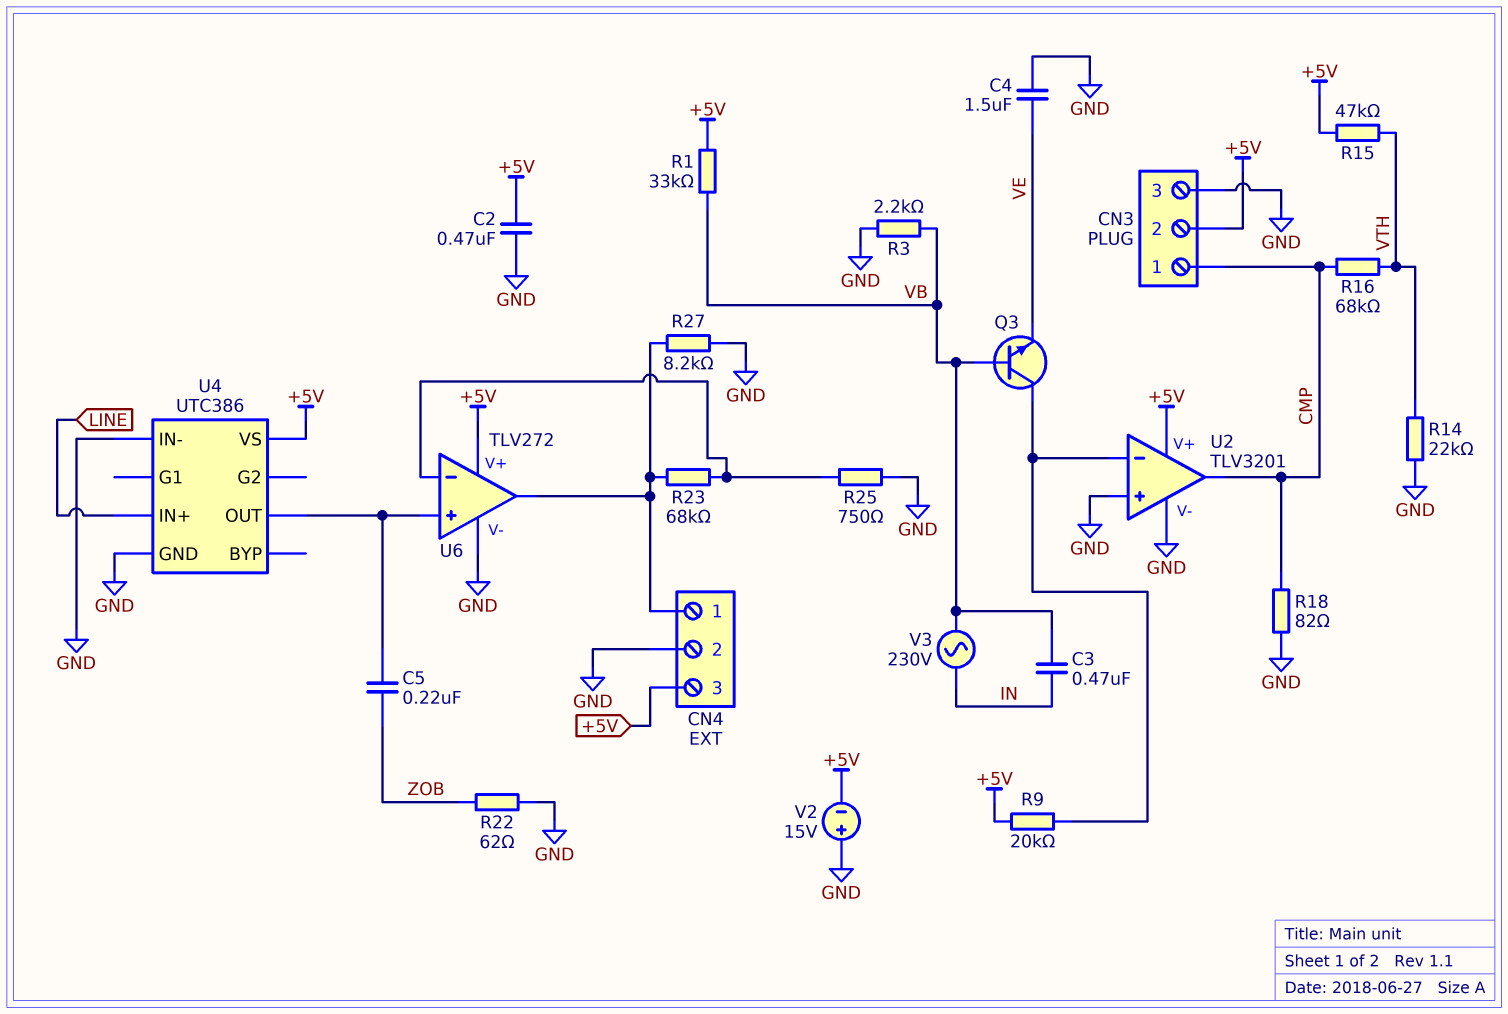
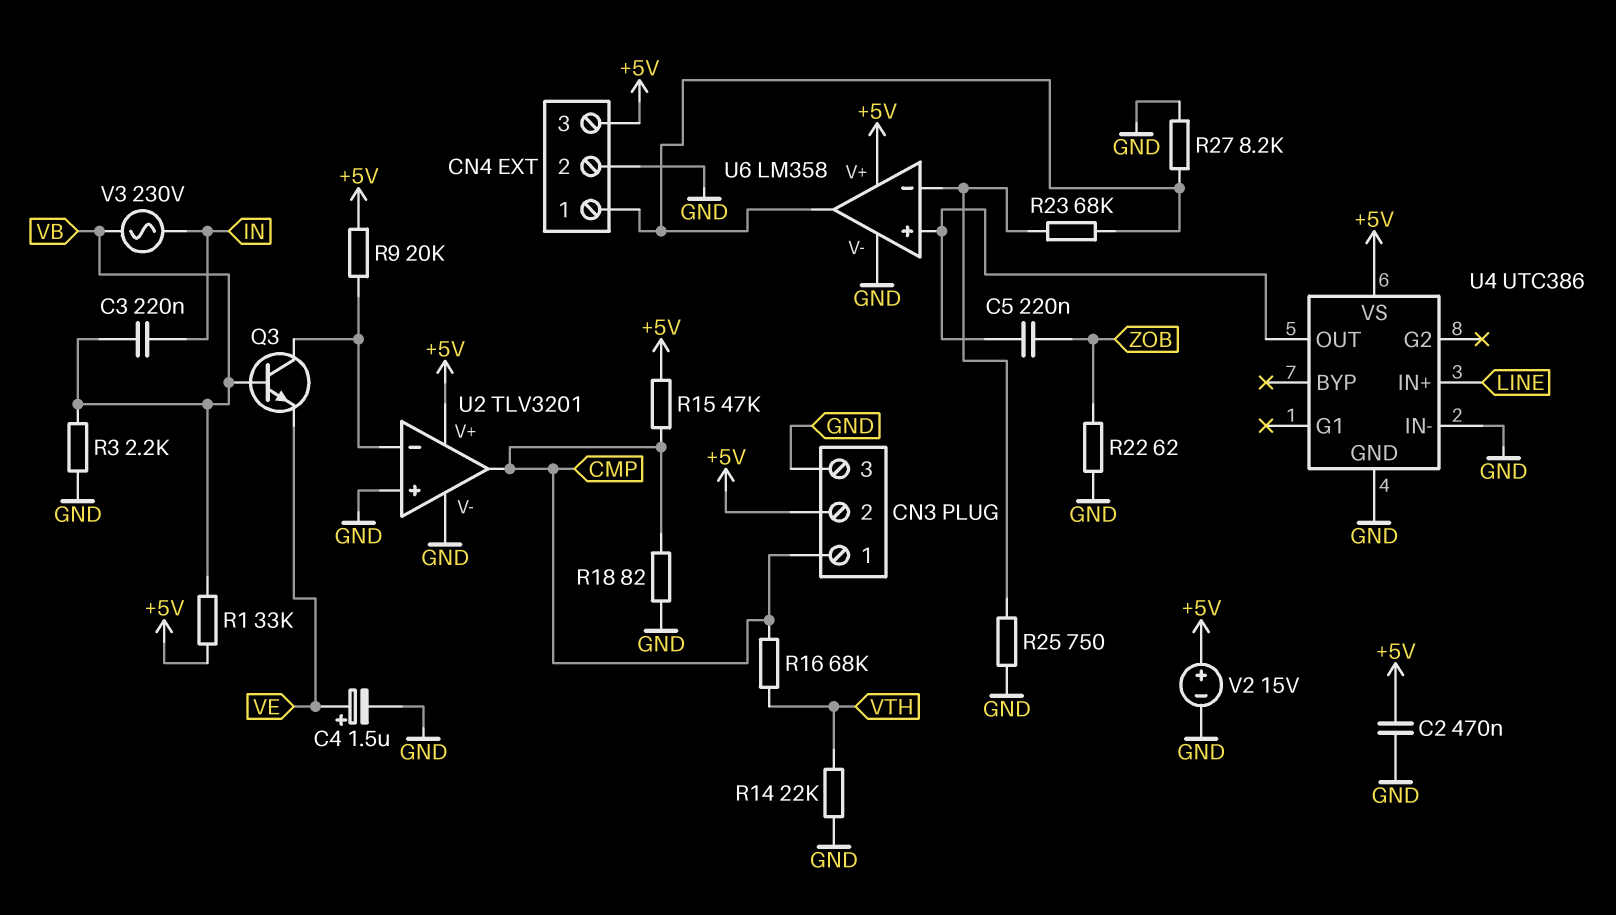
C3: 470nF (IN, VB) -> 220nF (IN, VB)
C4: 1.5uF (GND, VE) -> 1.5uF (plus VE, minus GND)
R15: 47k (+5V, VTH) -> 47k (+5V, CMP)
U6: TLV272 -> LM358
V2: 15V (plus GND, minus +5V) -> 15V (plus +5V, minus GND)

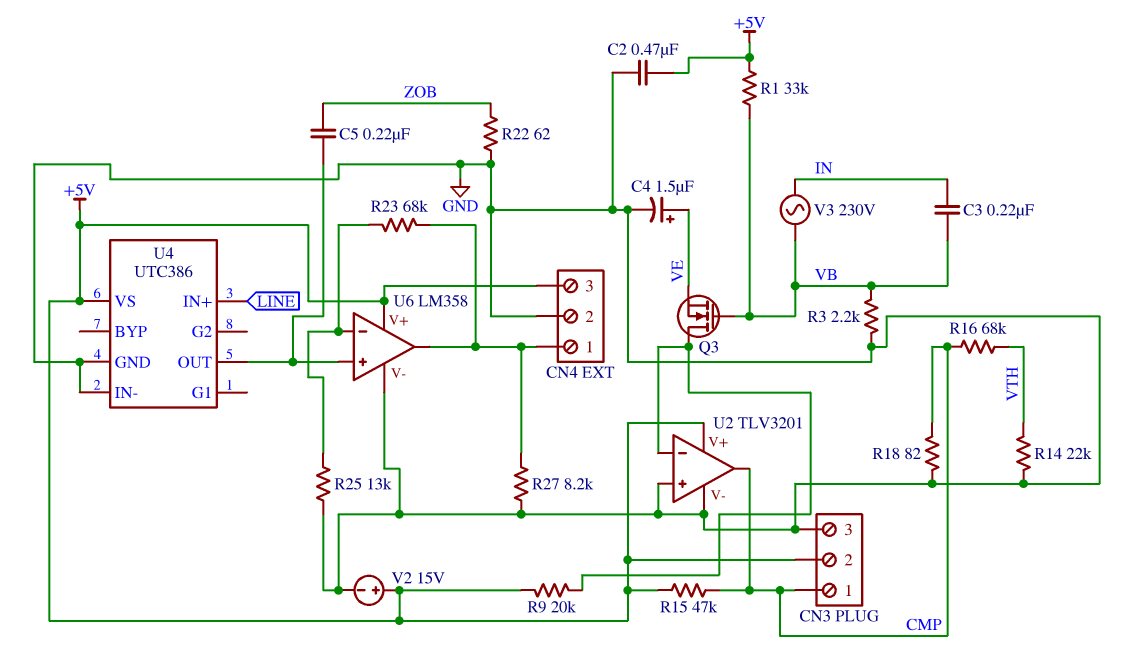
Q3: NPN (B VB, C U2/in-, E VE) -> NMOS (G VB, D U2/in-, S VE)
R25: 750 (GND, U6/in-) -> 13k (GND, U6/in-)

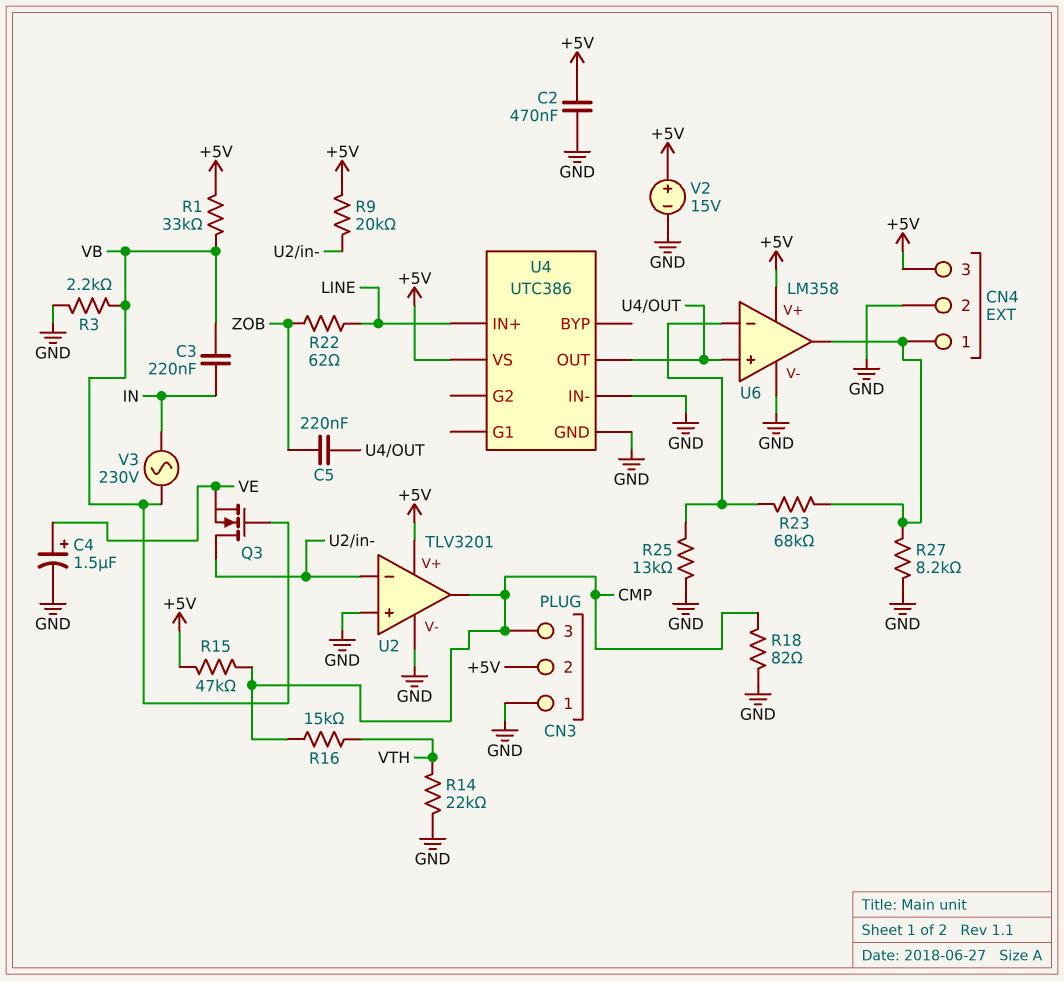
CN3 pin 1: CMP -> GND
CN3 pin 3: GND -> CMP
R16: 68k (CMP, VTH) -> 15k (CMP, VTH)
R22: 62 (GND, ZOB) -> 62 (LINE, ZOB)

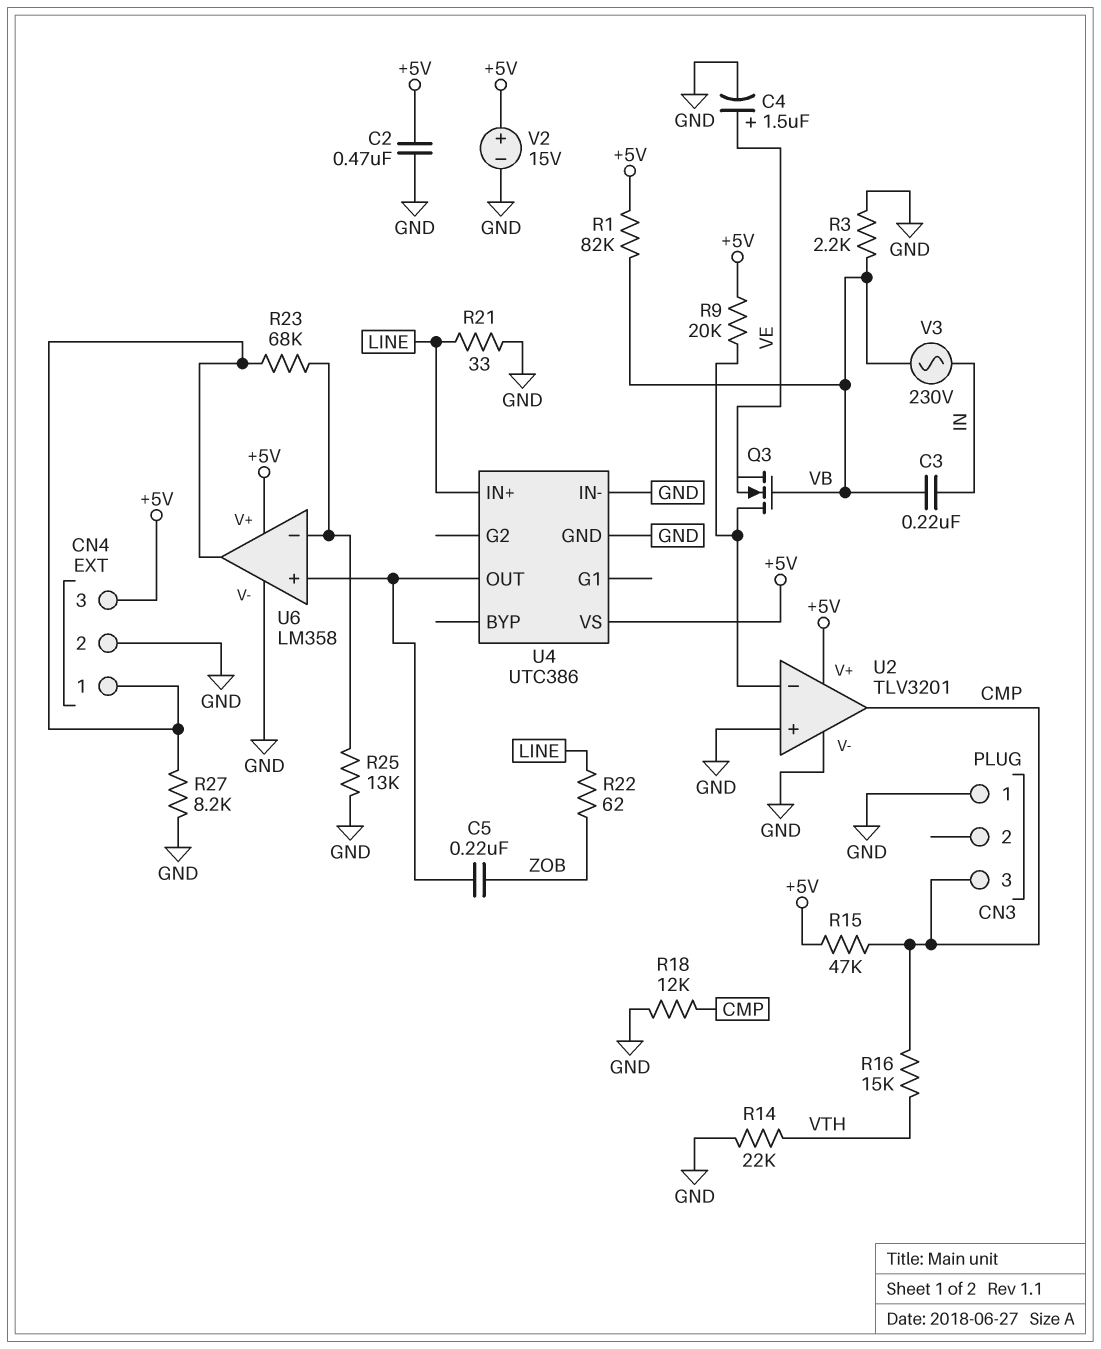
CN3 pin 2: +5V -> none
R1: 33k (+5V, VB) -> 82k (+5V, VB)
R18: 82 (CMP, GND) -> 12k (CMP, GND)
R21: none -> 33 (GND, LINE)

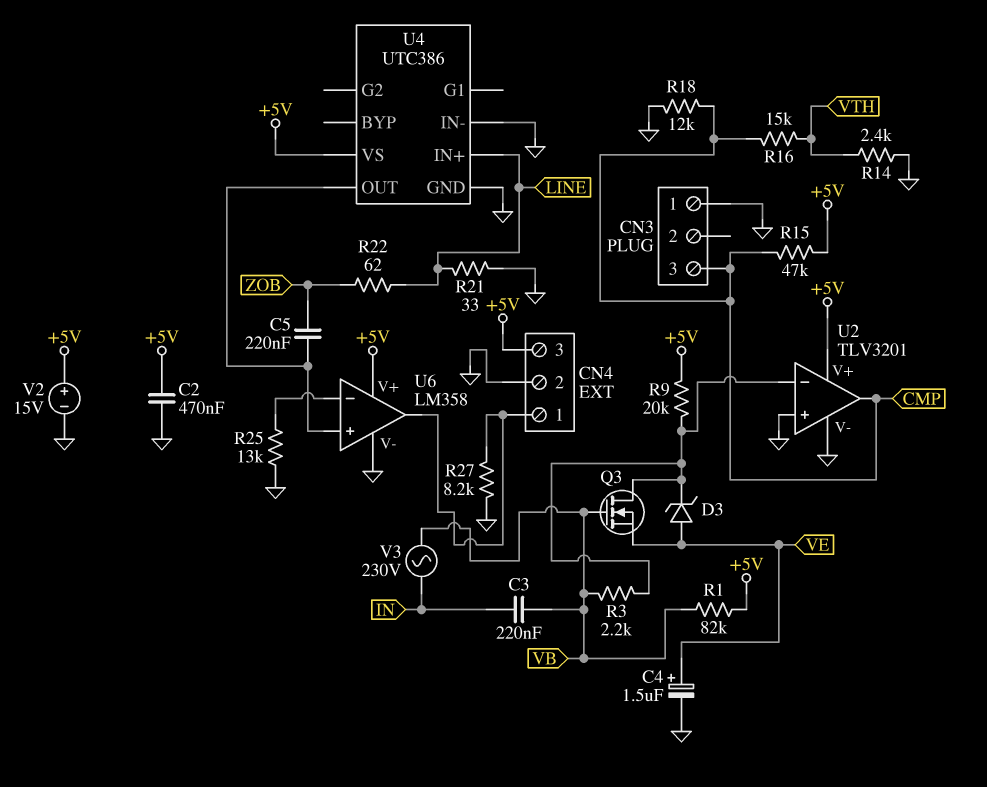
D3: none -> zener (A VE, K U2/in-)
R3: 2.2k (GND, VB) -> 2.2k (U2/in-, VB)
R14: 22k (GND, VTH) -> 2.4k (GND, VTH)
R23: 68k (CN4/1, U6/in-) -> none

